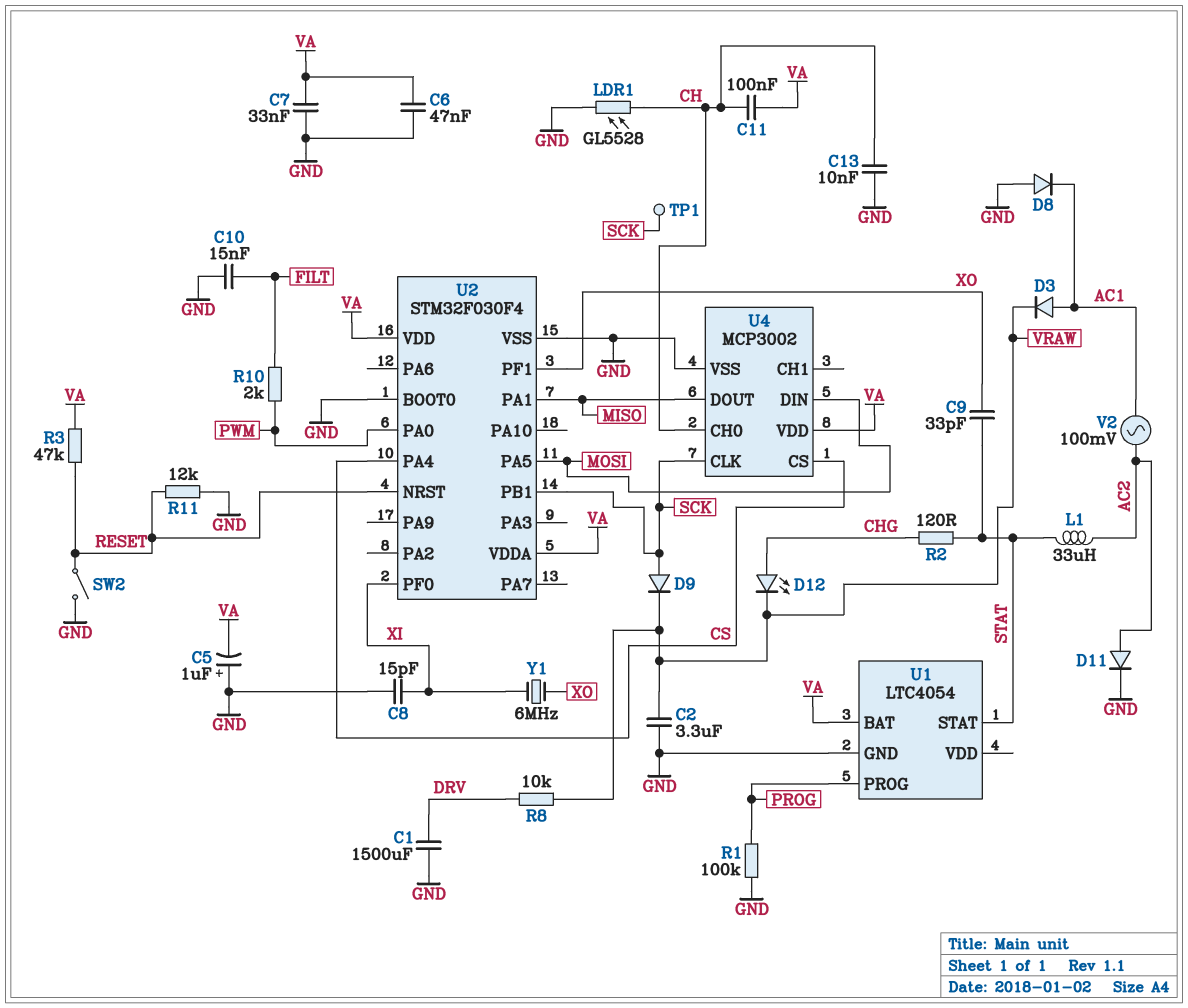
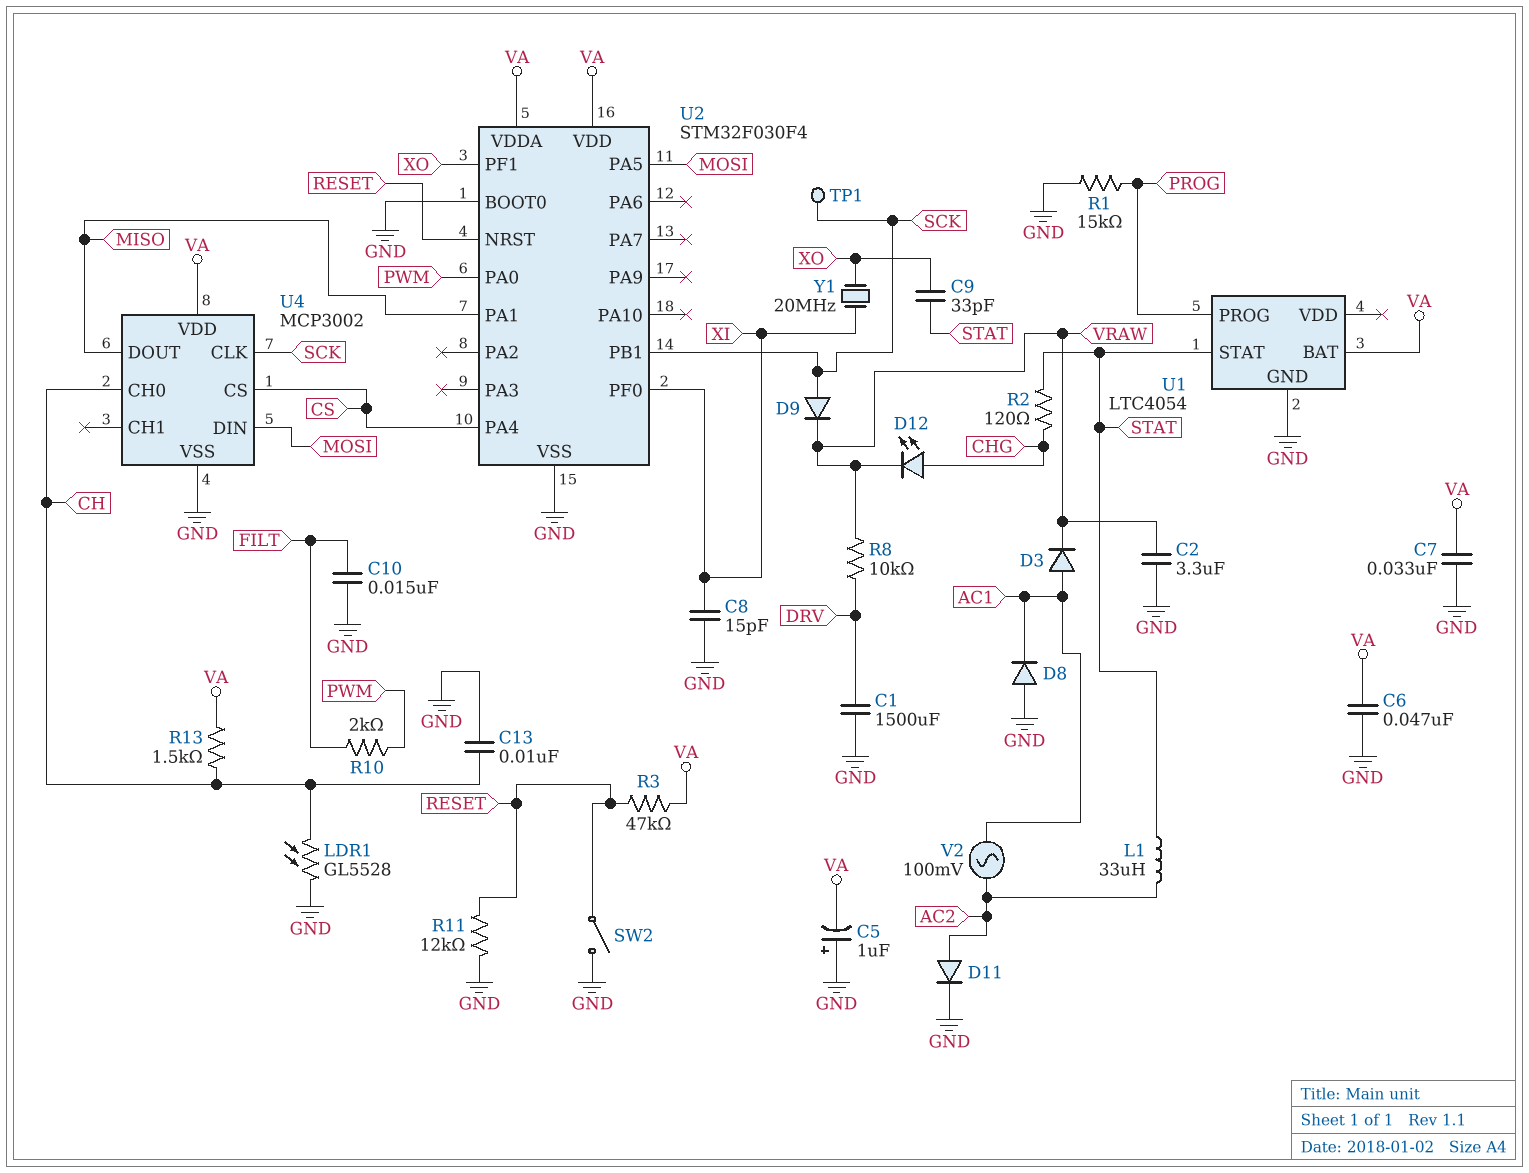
C11: 100nF (CH, VA) -> none
R1: 100k (GND, PROG) -> 15k (GND, PROG)
R13: none -> 1.5k (CH, VA)
Y1: 6MHz (XI, XO) -> 20MHz (XI, XO)

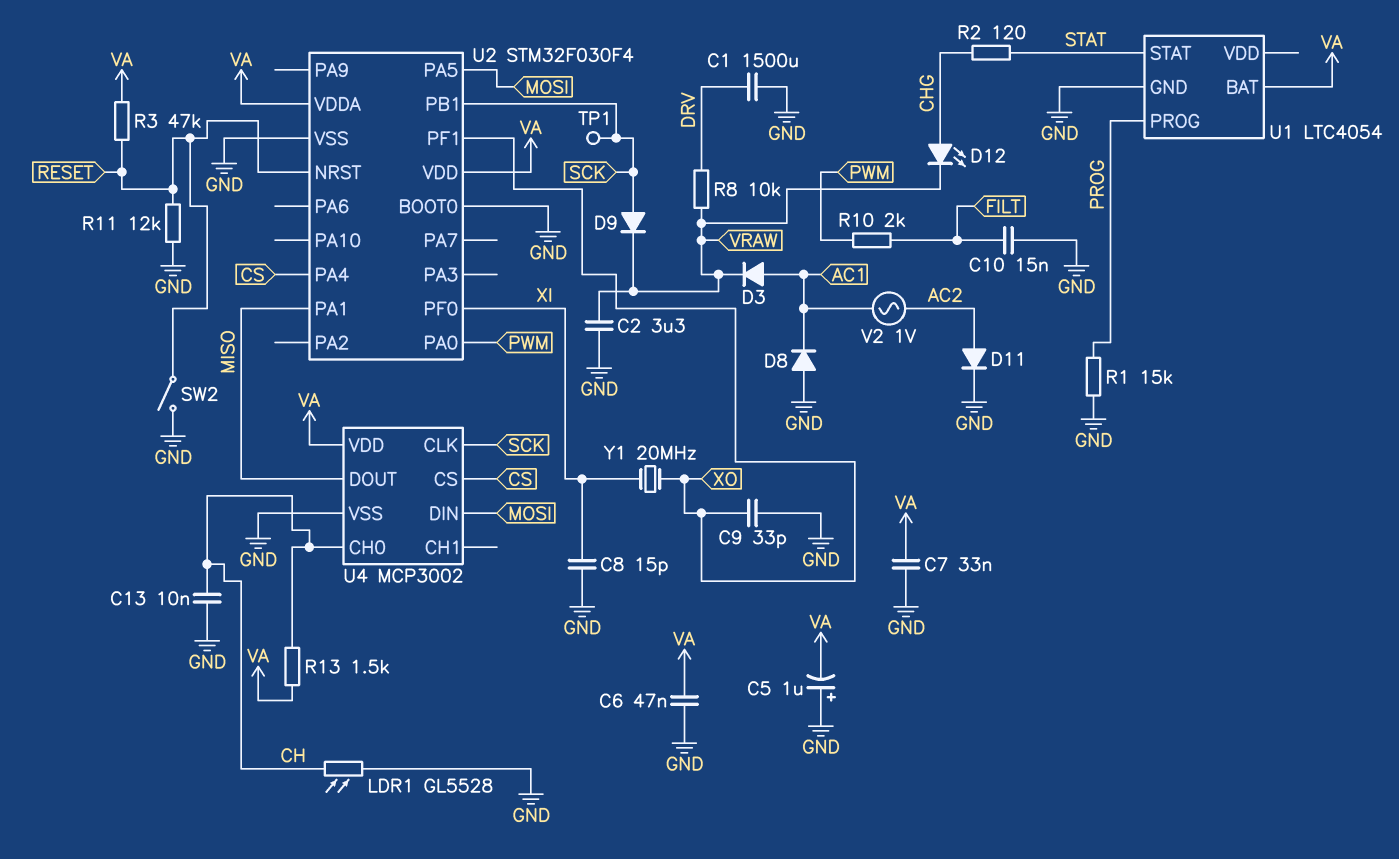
C9: 33pF (STAT, XO) -> 33pF (GND, XO)
L1: 33uH (AC2, STAT) -> none
V2: AC 100mV (AC1, AC2) -> AC 1V (AC1, AC2)

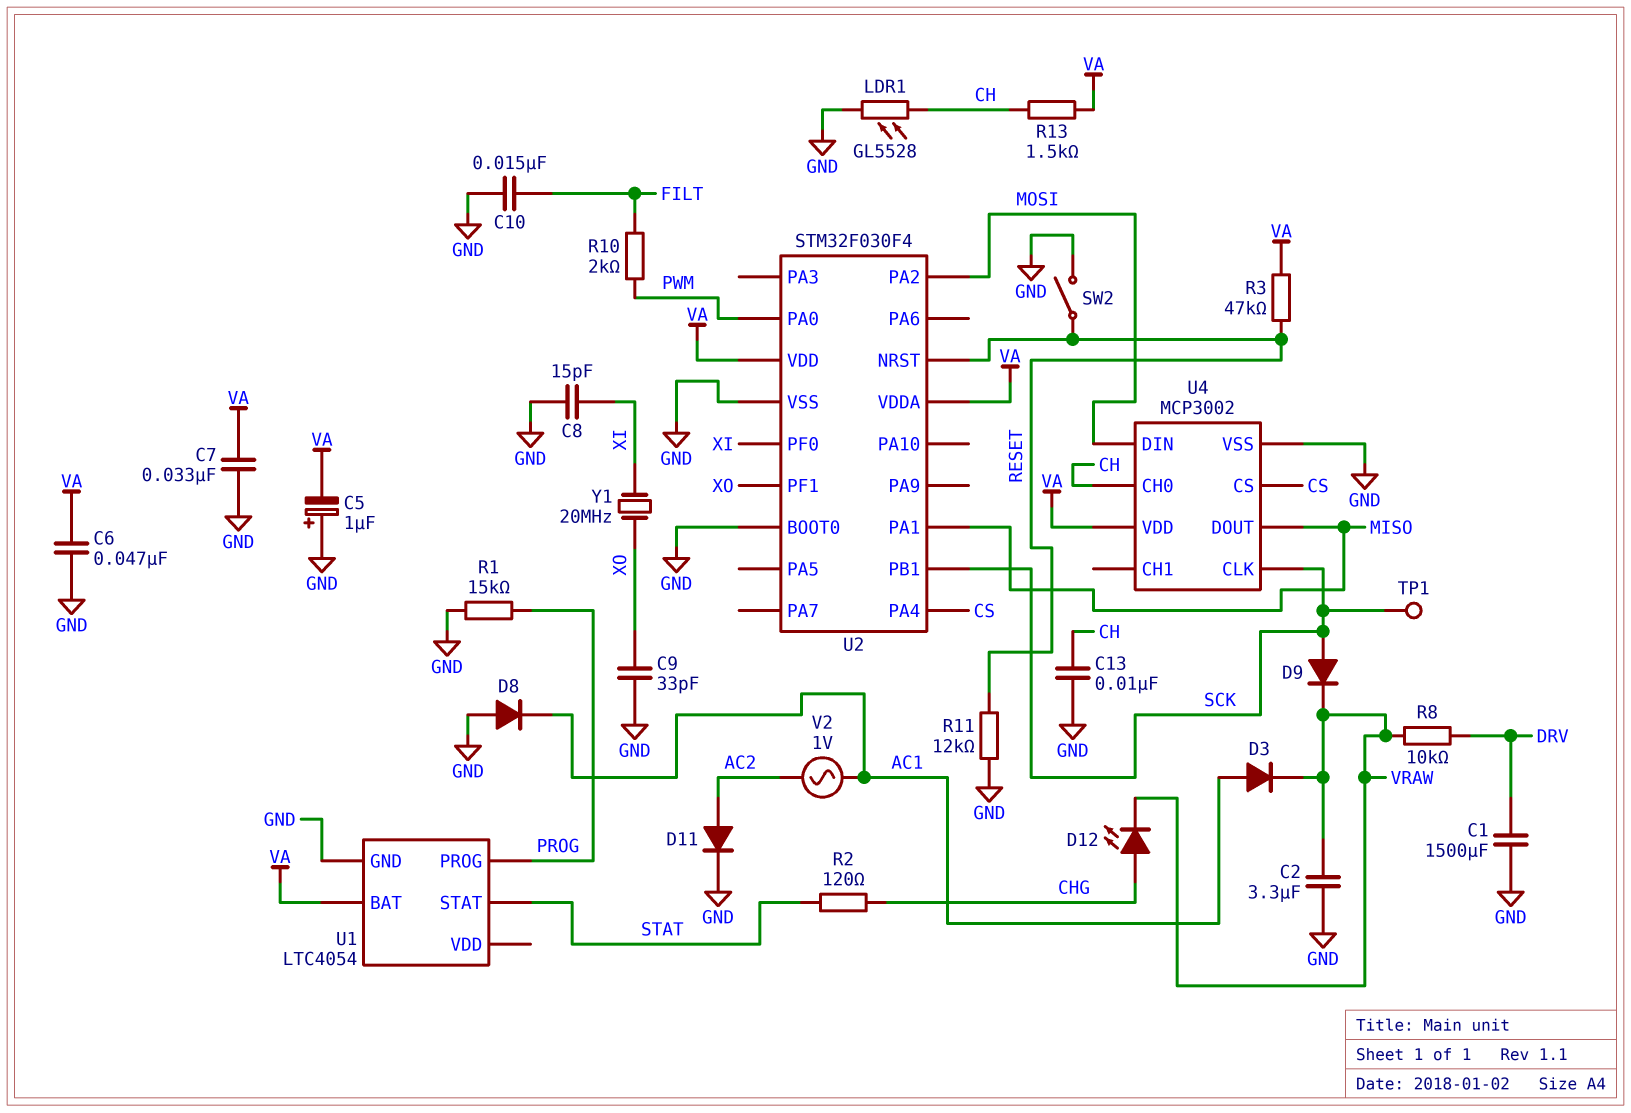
U2 pin PA2: none -> MOSI
U2 pin PA5: MOSI -> none

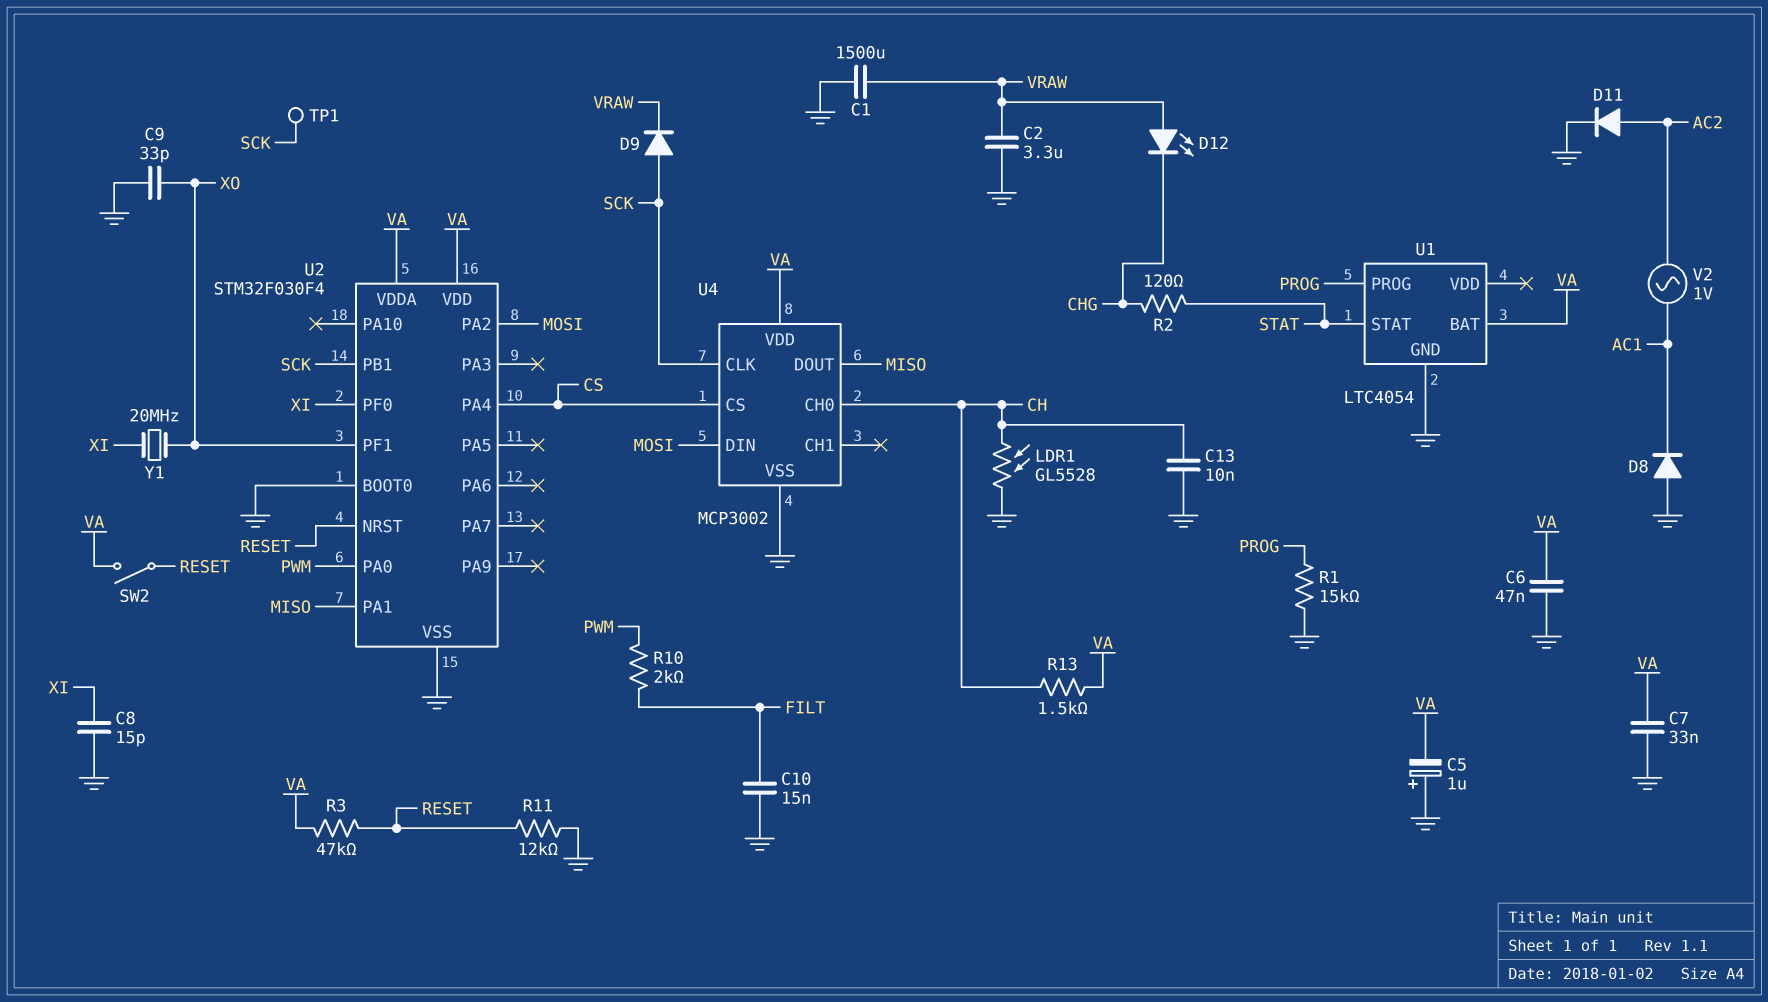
C1: 1500uF (DRV, GND) -> 1500uF (GND, VRAW)
D3: diode (A AC1, K VRAW) -> none
D12: LED (A CHG, K VRAW) -> LED (A VRAW, K CHG)
R8: 10k (DRV, VRAW) -> none
SW2: switch (GND, RESET) -> switch (RESET, VA)

